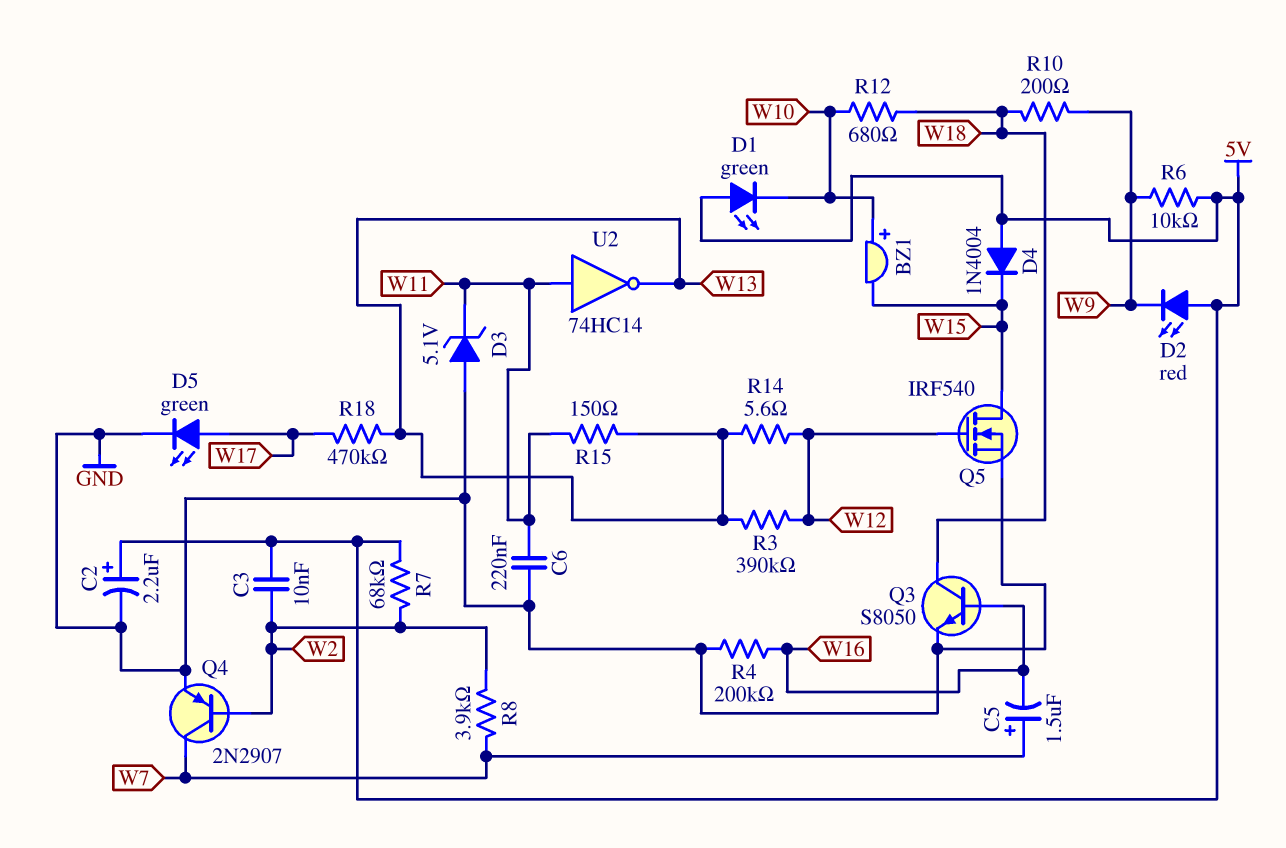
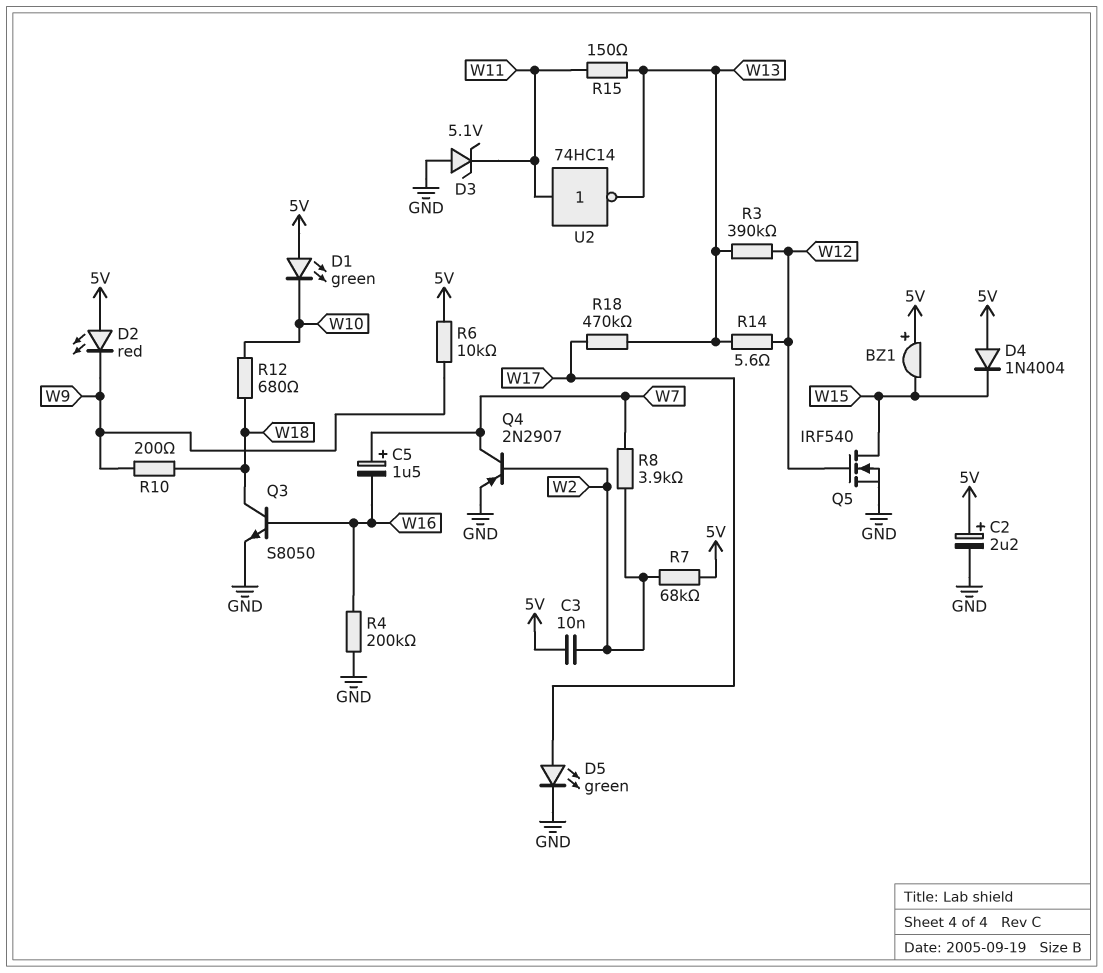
BZ1: buzzer (plus W10, minus W15) -> buzzer (plus 5V, minus W15)
C6: 220nF (GND, W11) -> none

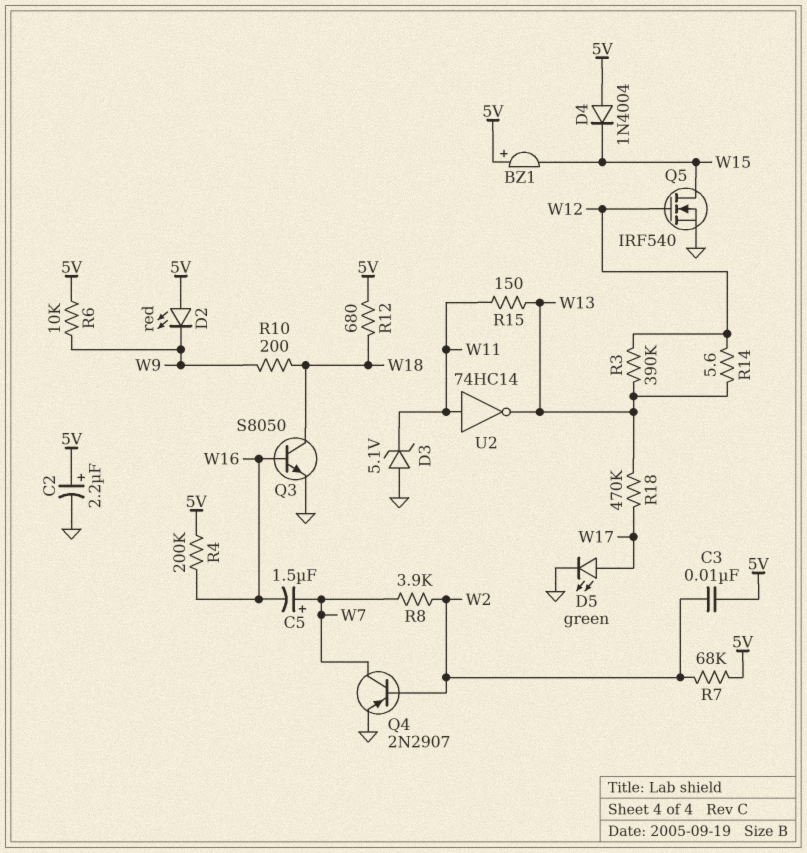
D1: LED green (A 5V, K W10) -> none
R4: 200k (GND, W16) -> 200k (5V, W16)
R12: 680 (W10, W18) -> 680 (5V, W18)

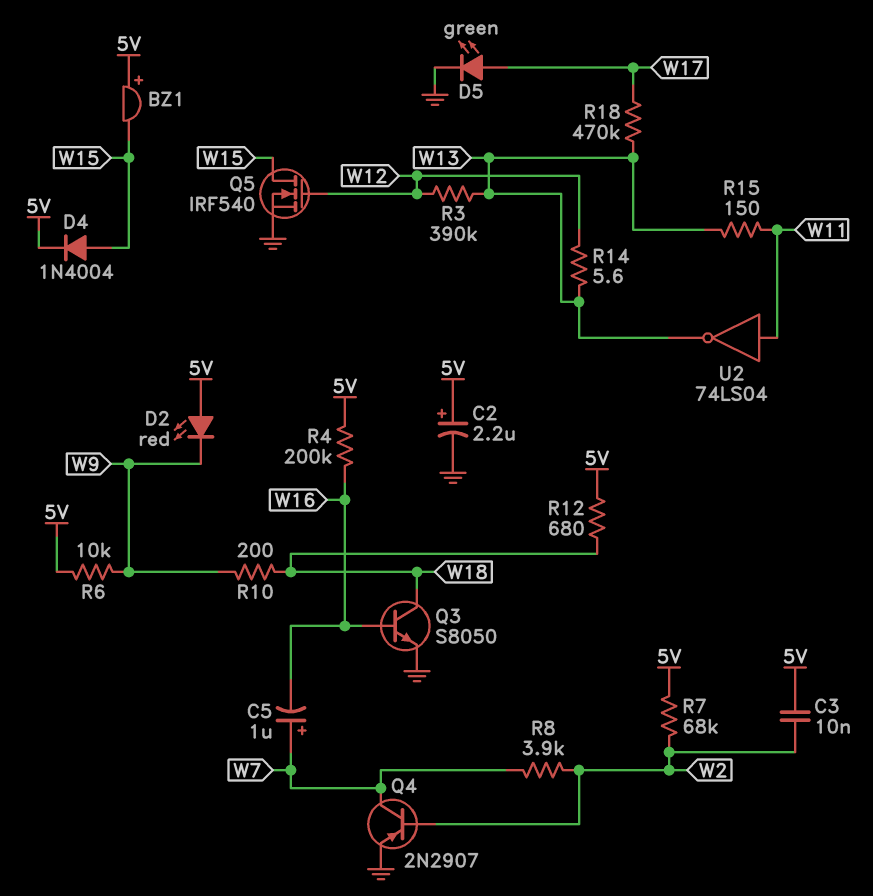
C5: 1.5uF (plus W7, minus W16) -> 1uF (plus W7, minus W16)
D3: zener 5.1V (A GND, K W11) -> none
D4: diode 1N4004 (A 5V, K W15) -> diode 1N4004 (A W15, K 5V)
U2: NOT 74HC14 (in W11, out W13) -> NOT 74LS04 (in W11, out W13)

